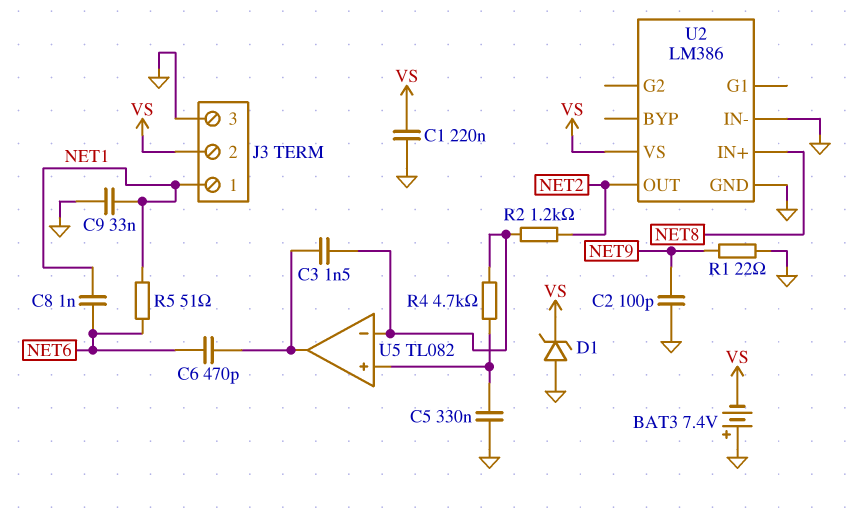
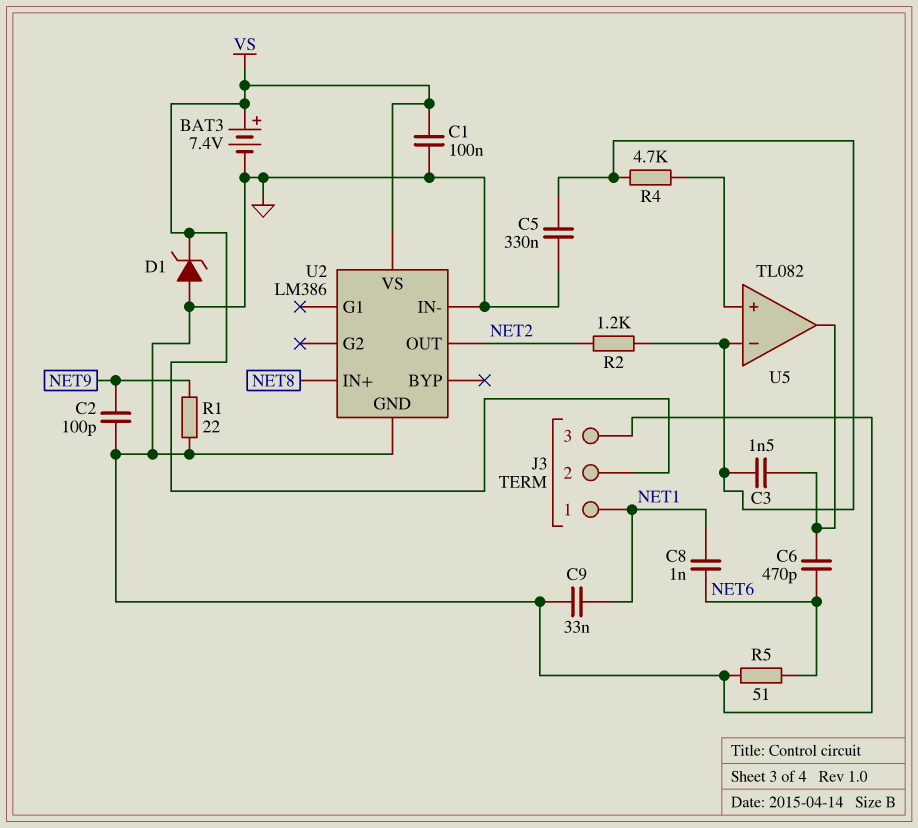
BAT3: 7.4V (plus GND, minus VS) -> 7.4V (plus VS, minus GND)
C1: 220nF (GND, VS) -> 100nF (GND, VS)
C5: 330nF (GND, U5/in+) -> 330nF (GND, U5/in-)
R5: 51 (NET1, NET6) -> 51 (GND, NET6)

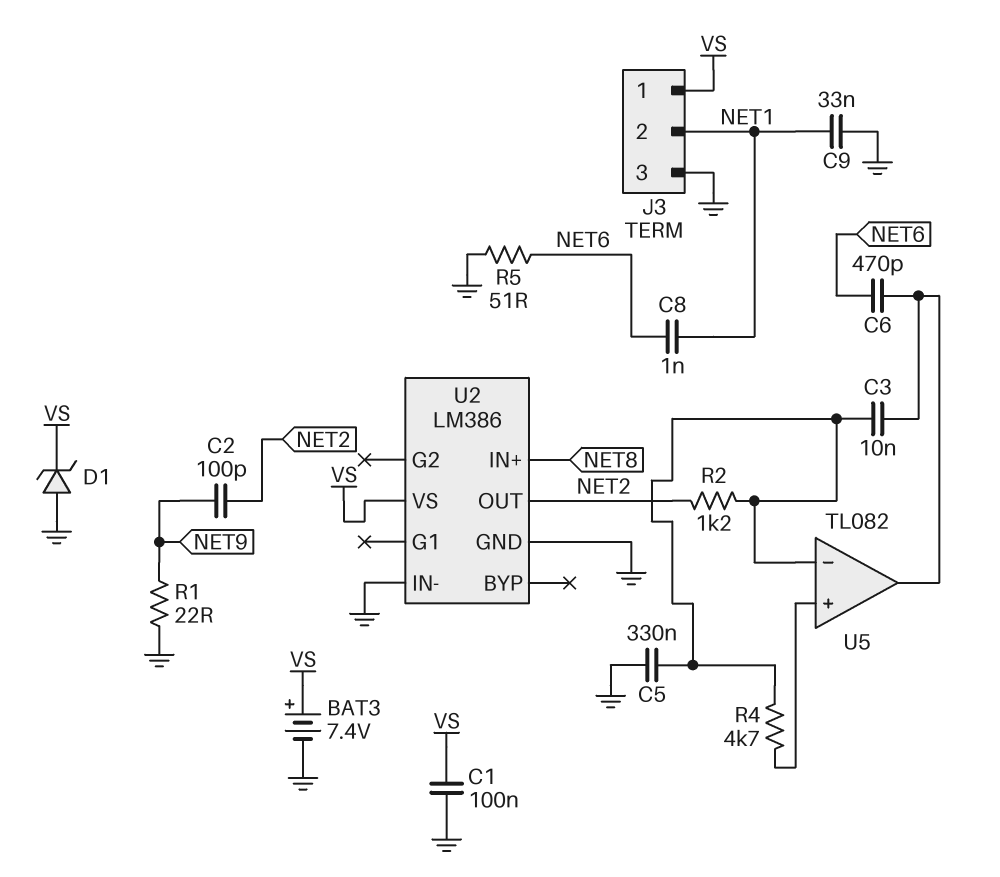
C2: 100pF (GND, NET9) -> 100pF (NET2, NET9)
C3: 1.5nF (U5/in-, U5/out) -> 10nF (U5/in-, U5/out)
J3 pin 1: NET1 -> VS
J3 pin 2: VS -> NET1

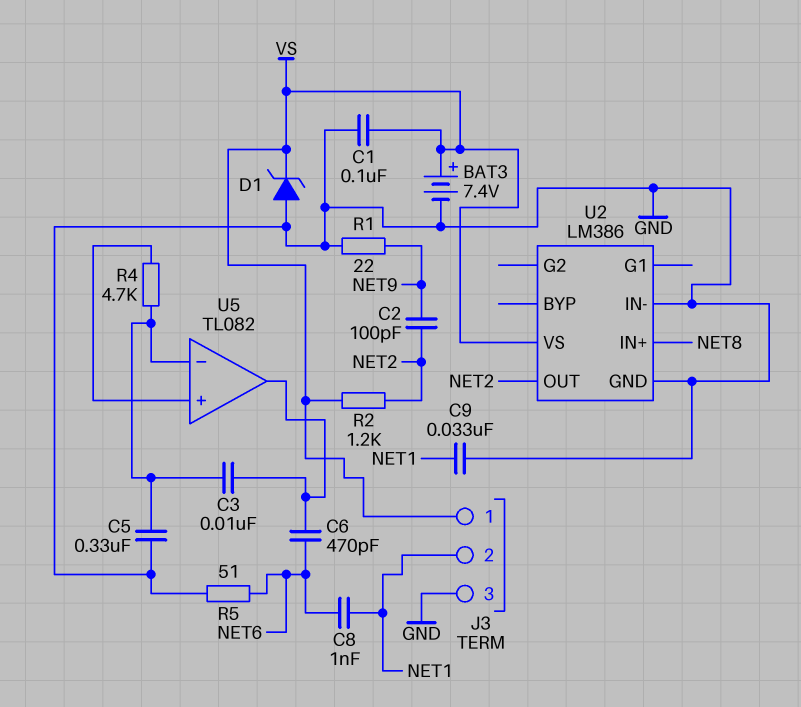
R2: 1.2k (NET2, U5/in-) -> 1.2k (NET2, VS)

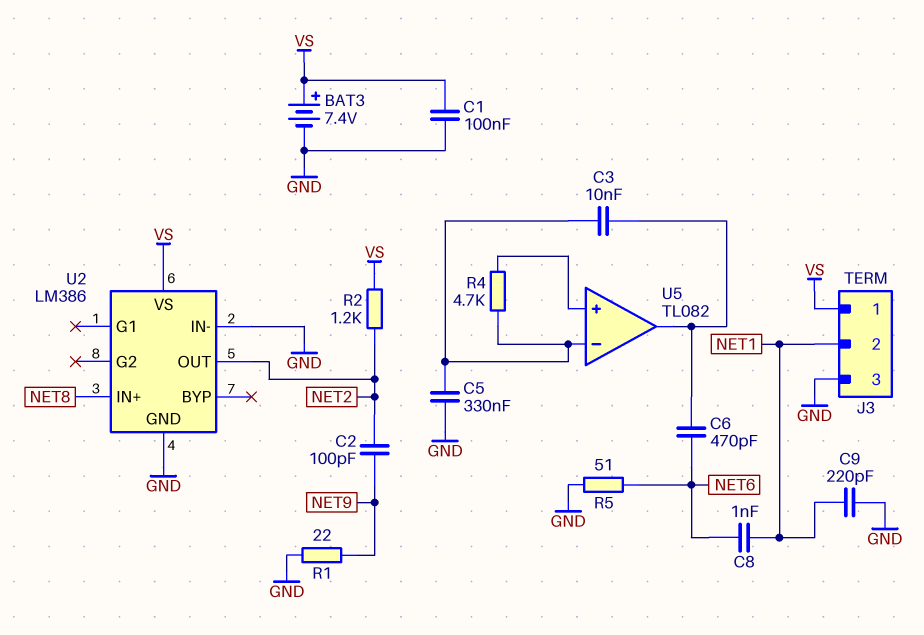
C9: 33nF (GND, NET1) -> 220pF (GND, NET1)
D1: zener (A GND, K VS) -> none

